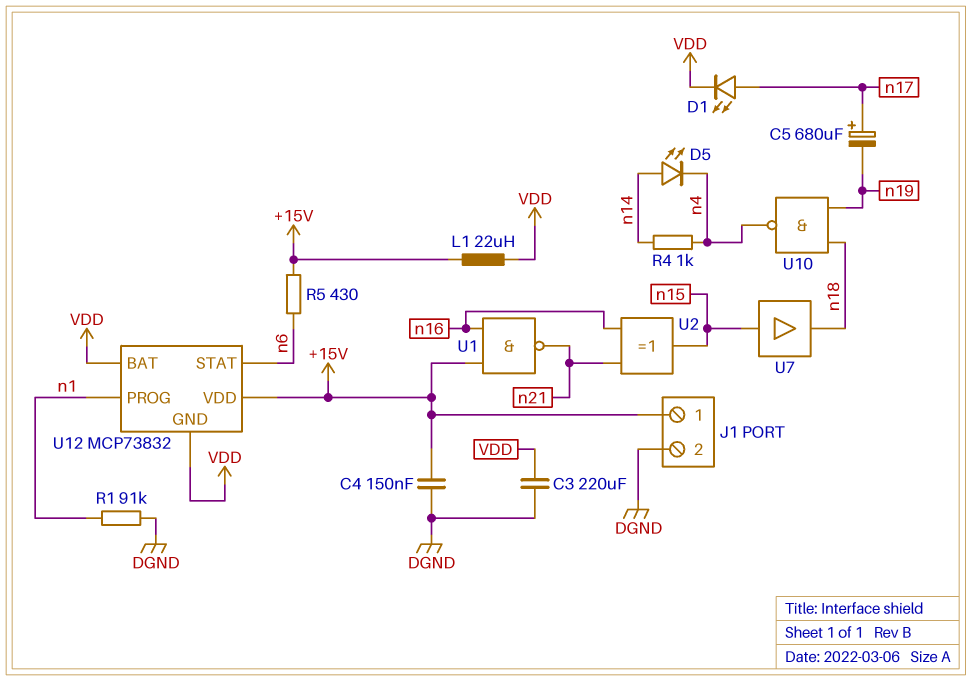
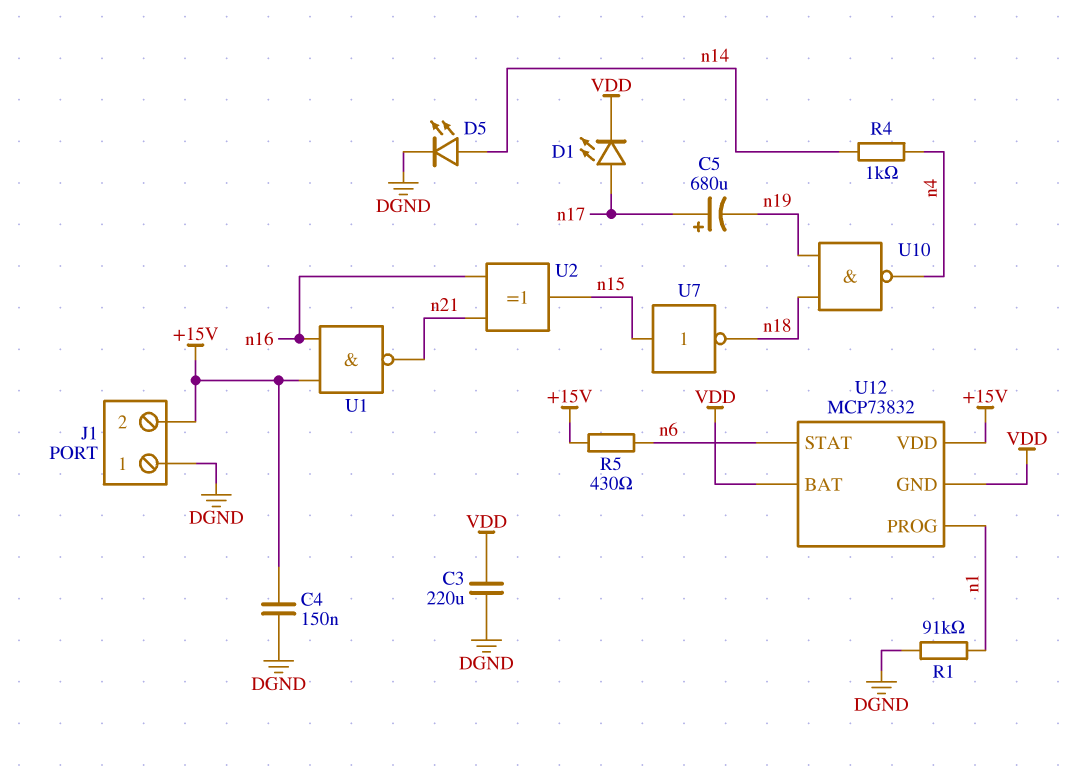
D5: LED (A n14, K n4) -> LED (A n14, K DGND)
J1 pin 1: +15V -> DGND
J1 pin 2: DGND -> +15V
L1: 22uH (+15V, VDD) -> none
U7: buffer (in n15, out n18) -> NOT (in n15, out n18)

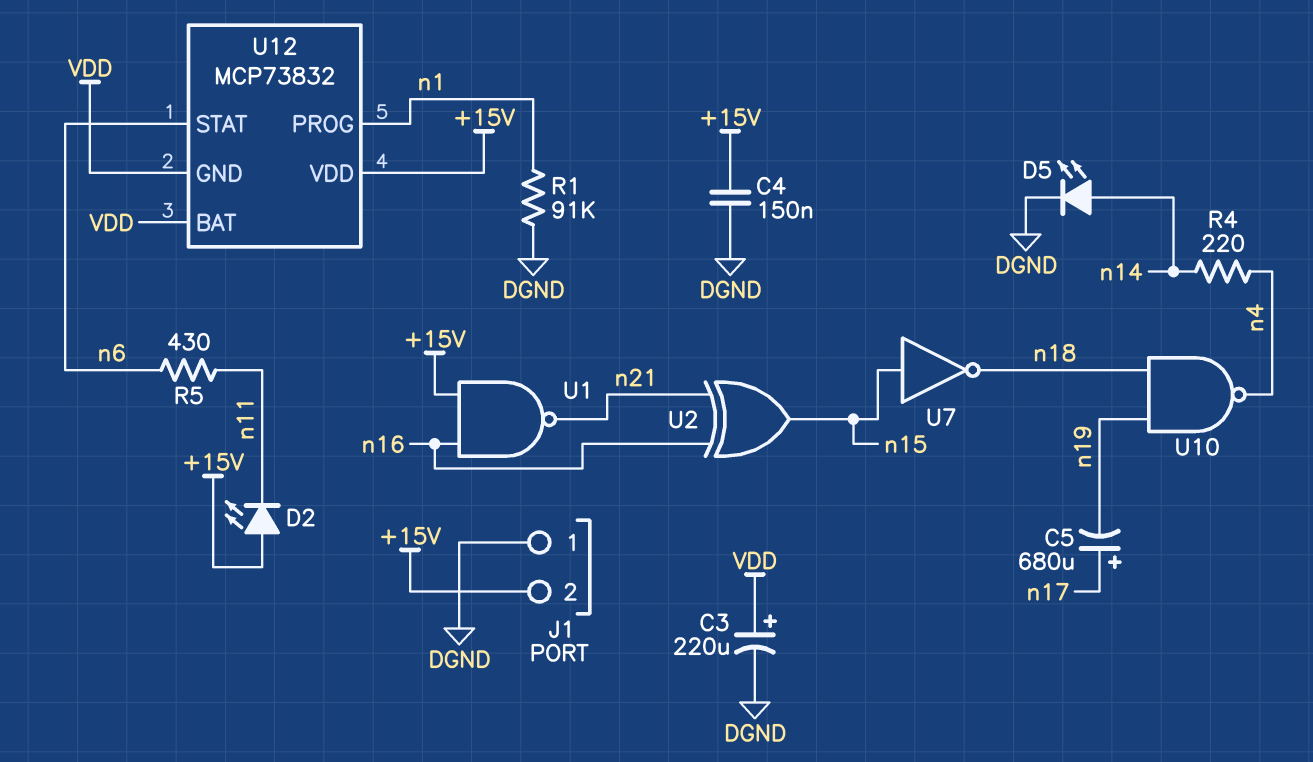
C3: 220uF (DGND, VDD) -> 220uF (plus VDD, minus DGND)
D1: LED (A n17, K VDD) -> none
D2: none -> LED (A +15V, K n11)
R4: 1k (n4, n14) -> 220 (n4, n14)
R5: 430 (+15V, n6) -> 430 (n6, n11)

